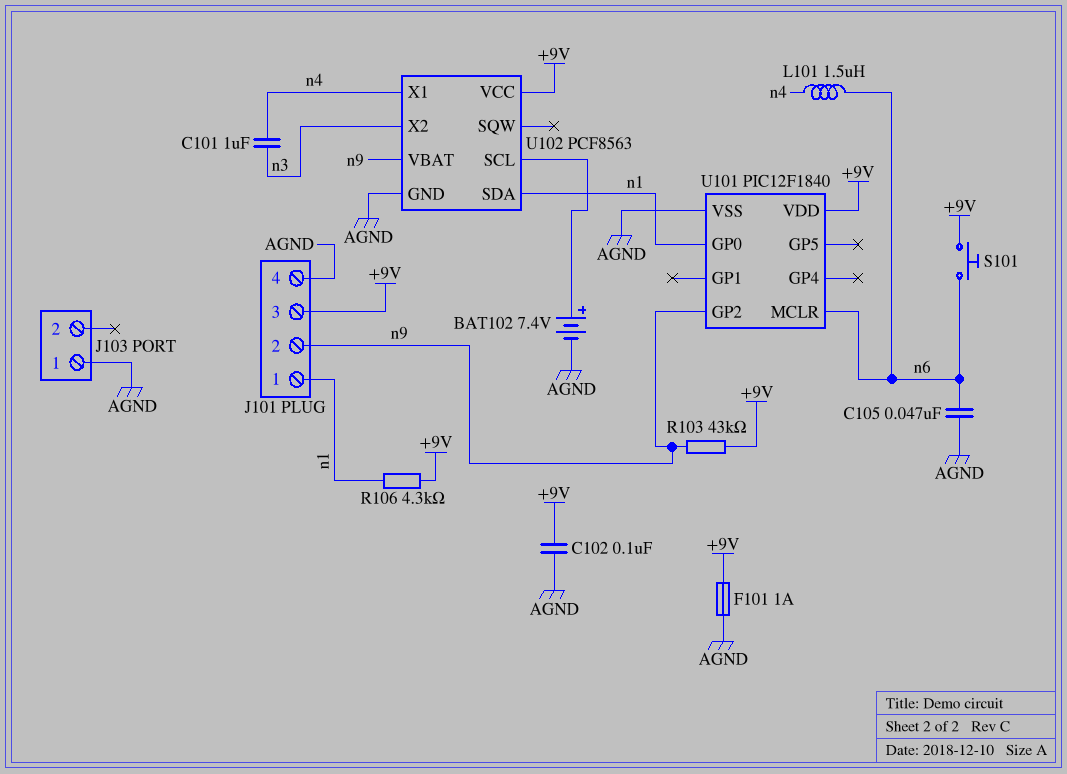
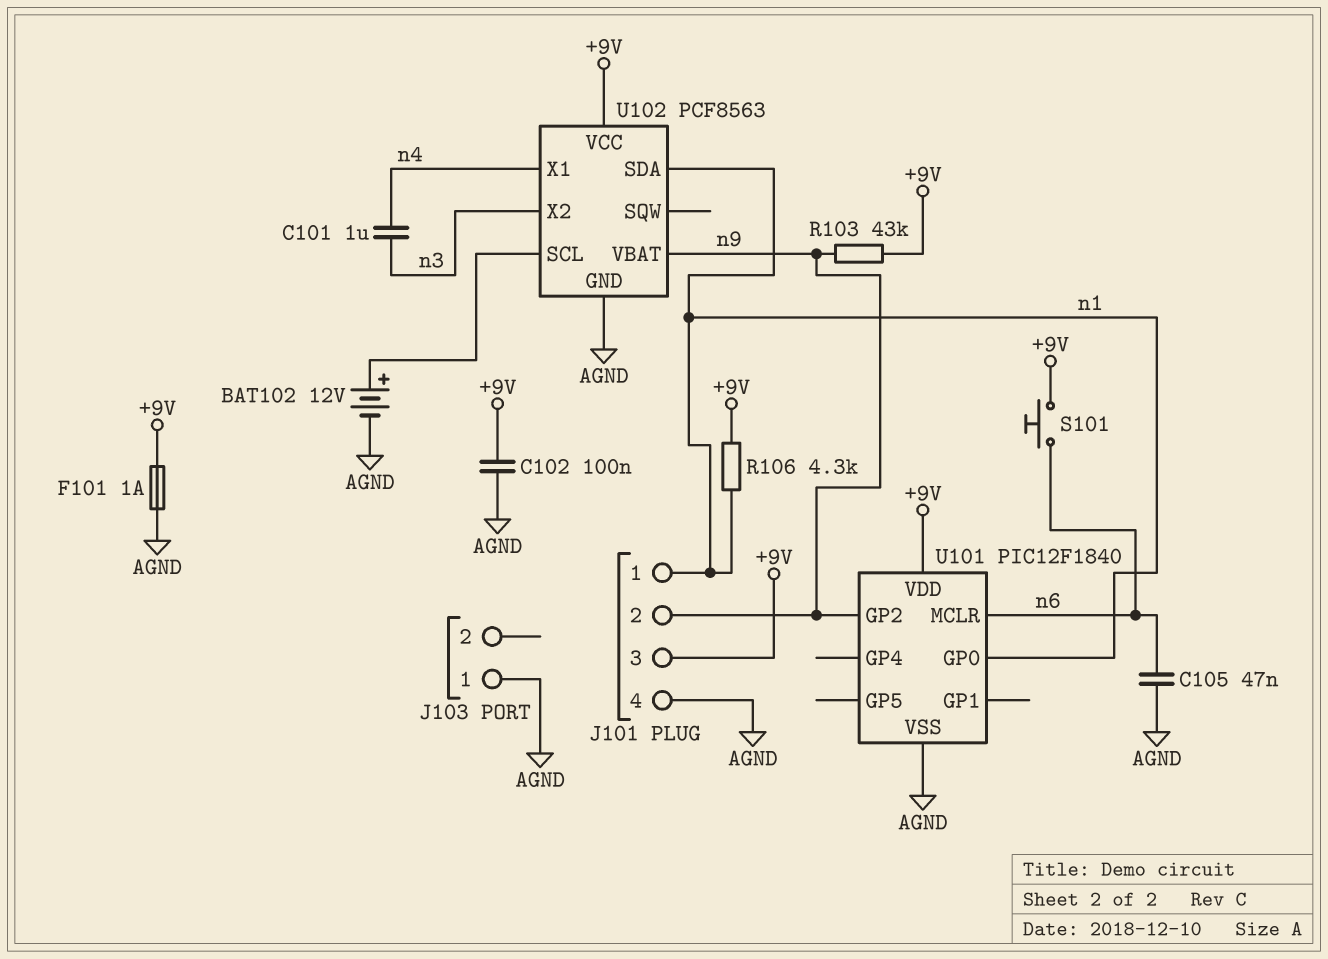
BAT102: 7.4V (plus U102/SCL, minus AGND) -> 12V (plus U102/SCL, minus AGND)
L101: 1.5uH (n4, n6) -> none

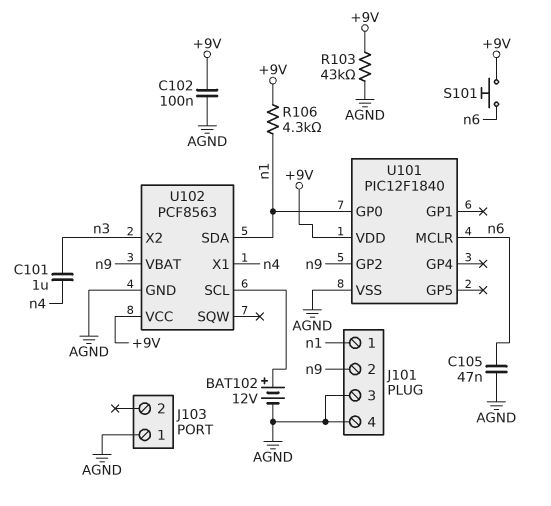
F101: 1A (+9V, AGND) -> none
J101 pin 3: +9V -> AGND
R103: 43k (+9V, n9) -> 43k (+9V, AGND)

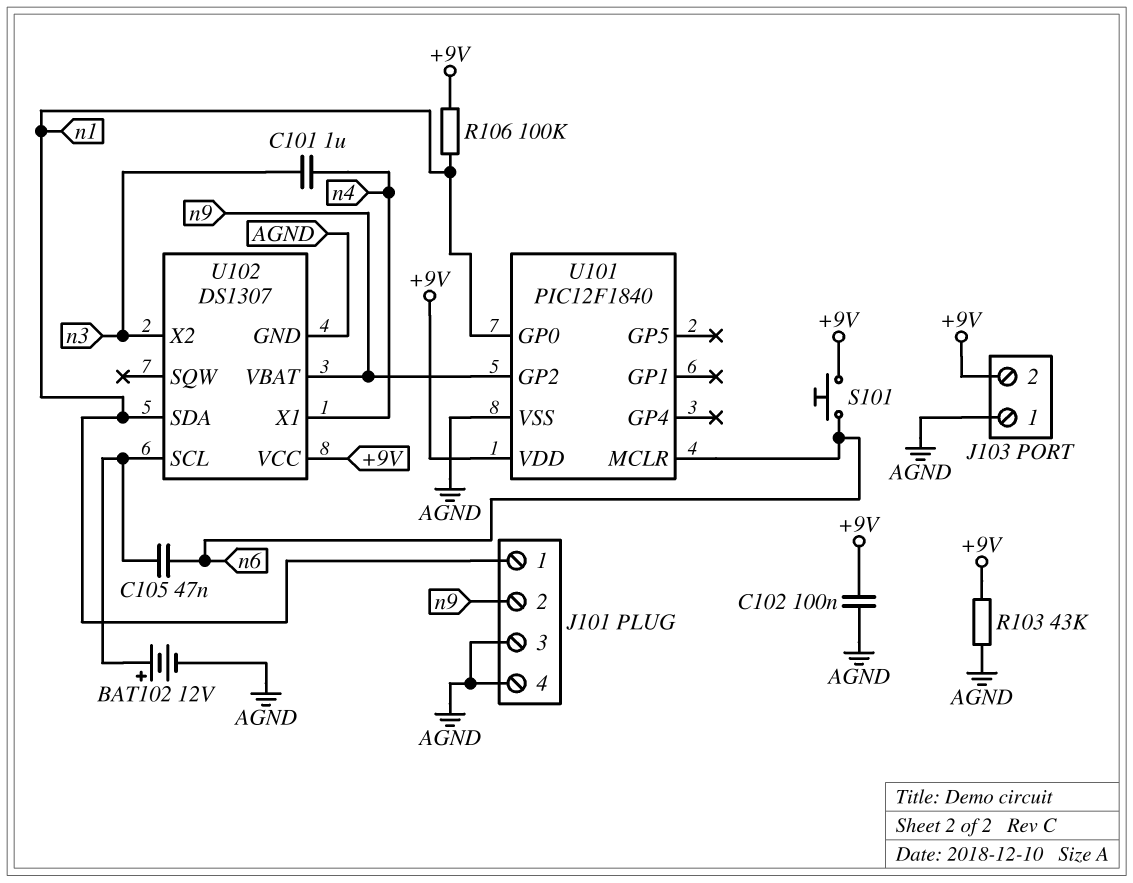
C105: 47nF (AGND, n6) -> 47nF (U102/SCL, n6)
J103 pin 2: none -> +9V
R106: 4.3k (+9V, n1) -> 100k (+9V, n1)
U102: PCF8563 -> DS1307

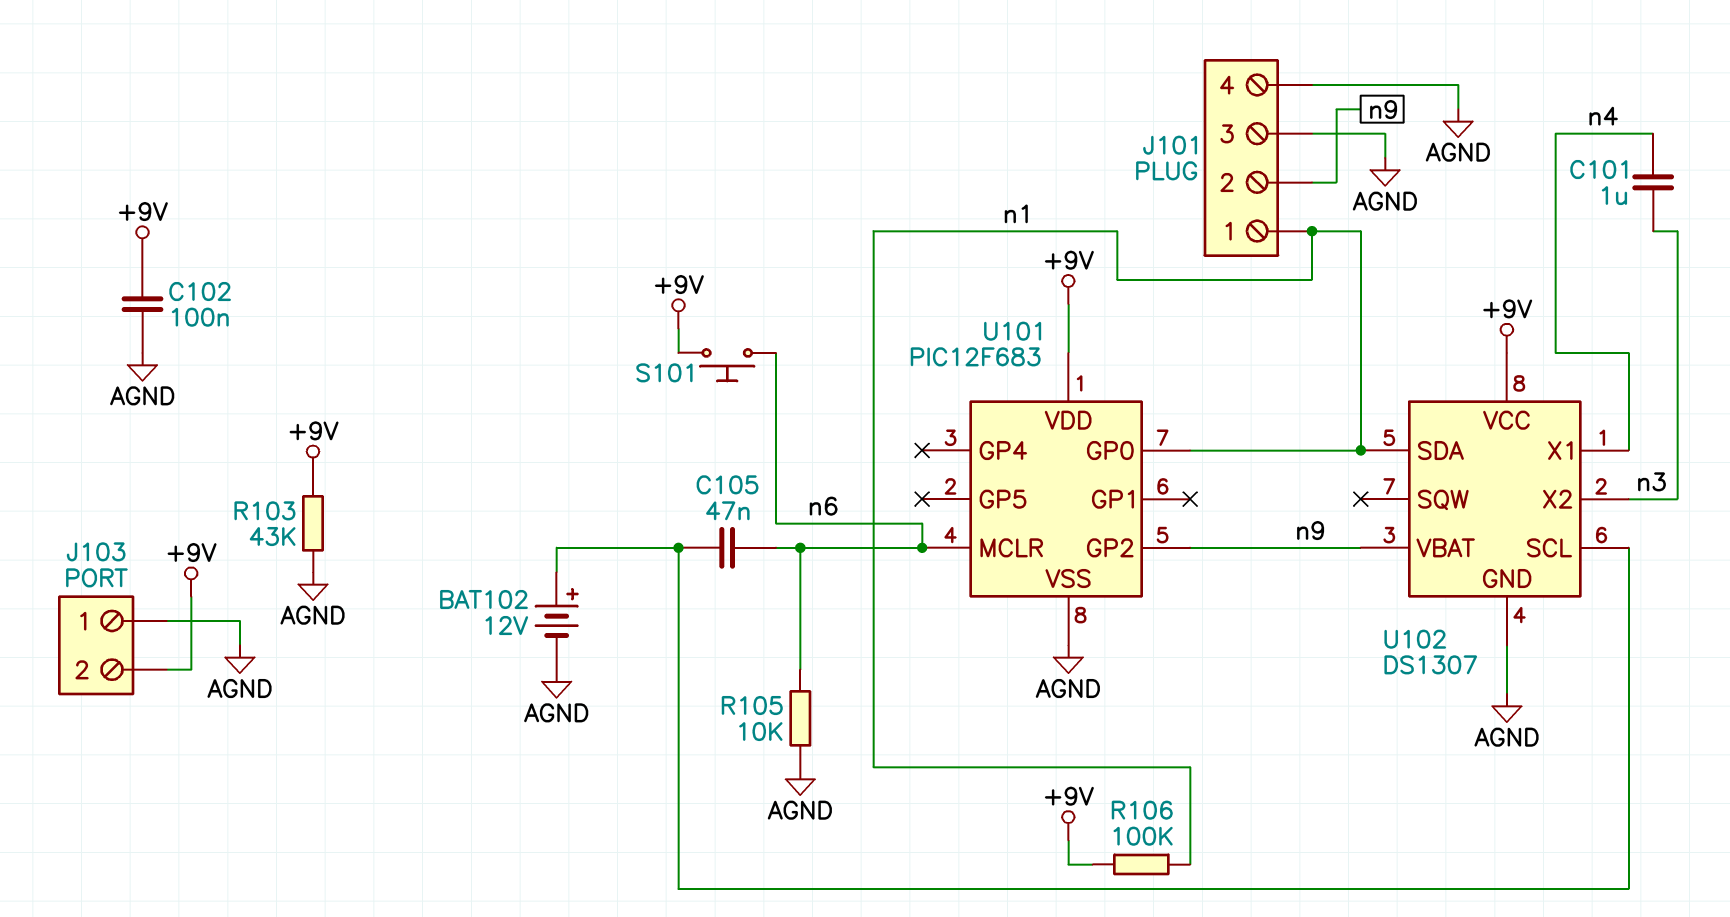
R105: none -> 10k (AGND, n6)
U101: PIC12F1840 -> PIC12F683

